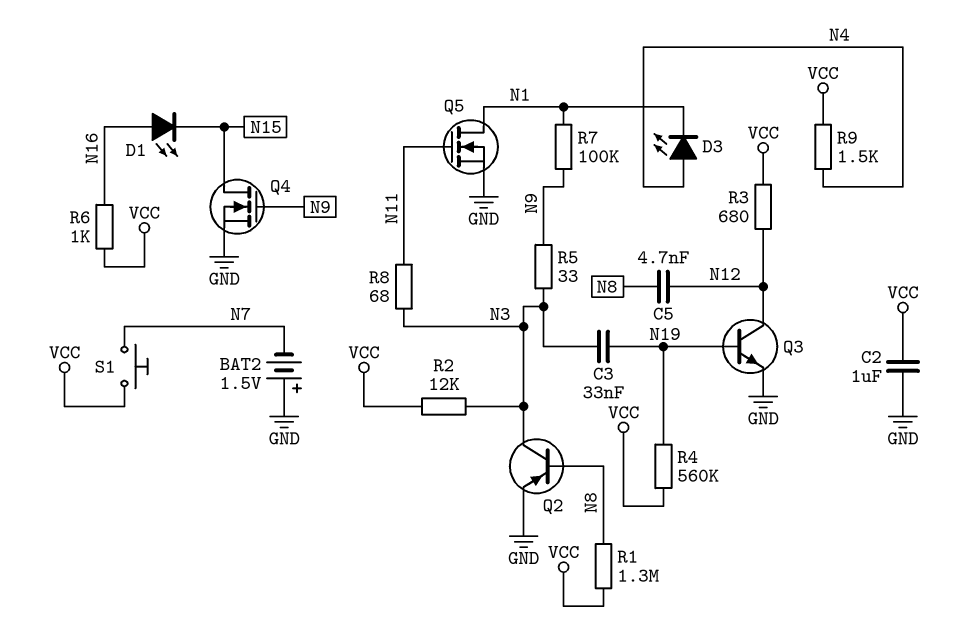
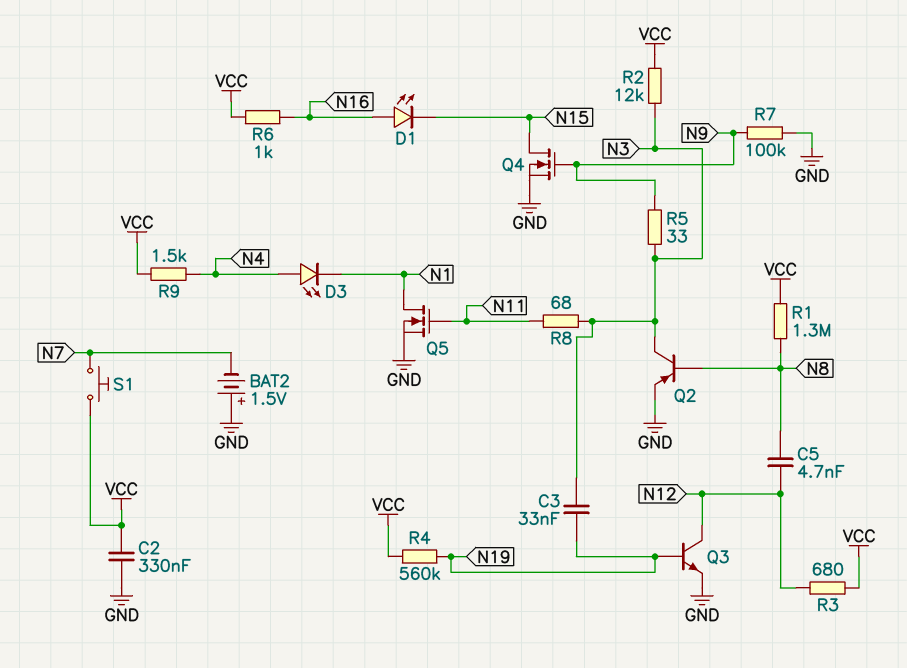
C2: 1uF (GND, VCC) -> 330nF (GND, VCC)
R7: 100k (N1, N9) -> 100k (GND, N9)

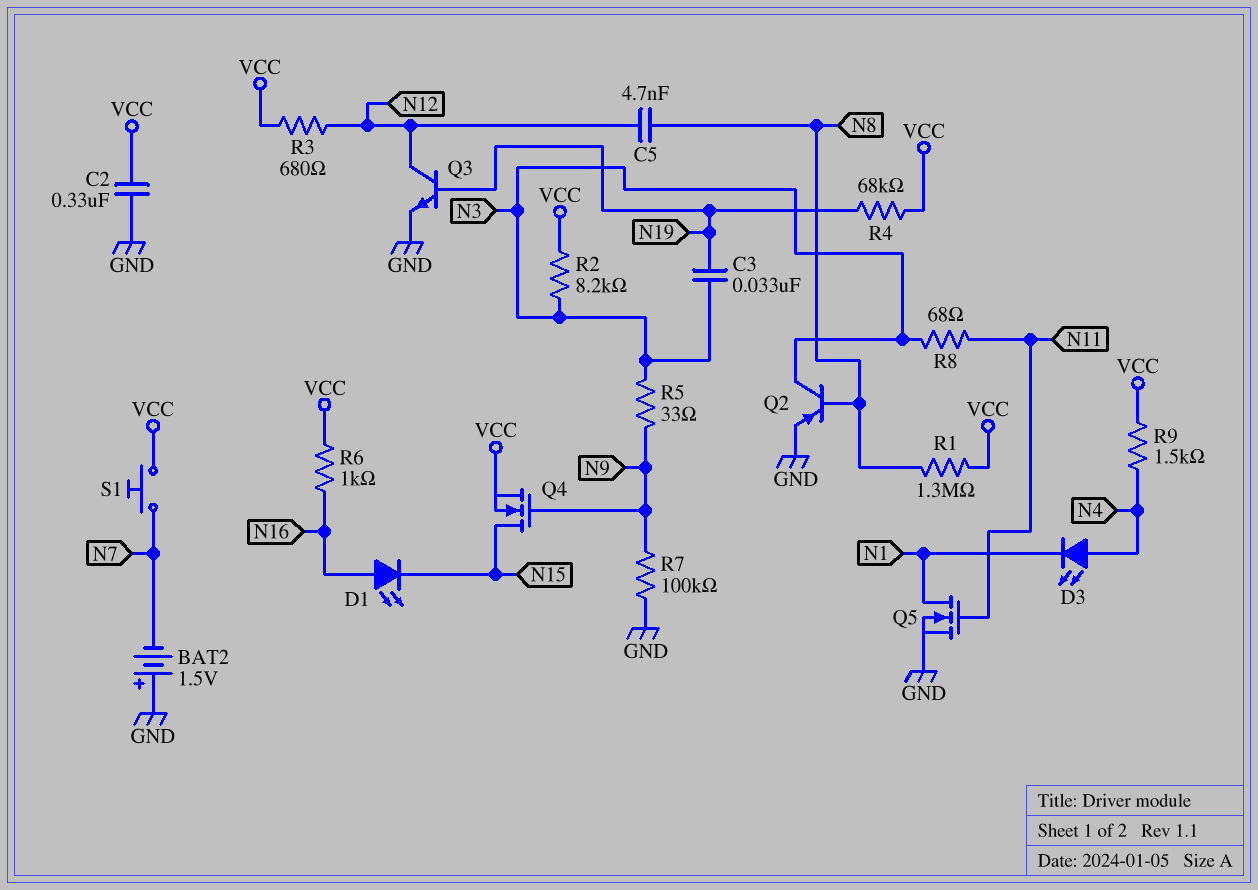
Q4: NMOS (G N9, D N15, S GND) -> NMOS (G N9, D N15, S VCC)
R2: 12k (N3, VCC) -> 8.2k (N3, VCC)
R4: 560k (N19, VCC) -> 68k (N19, VCC)

